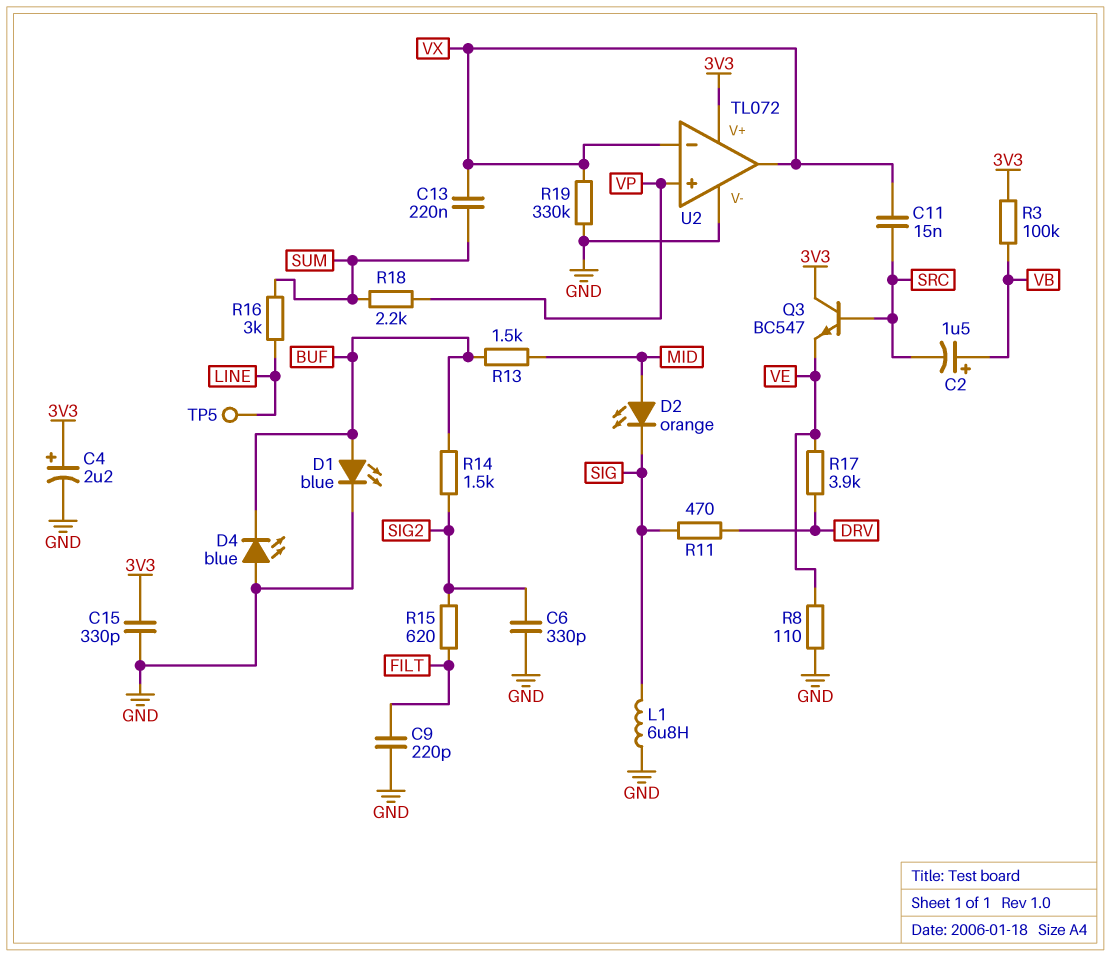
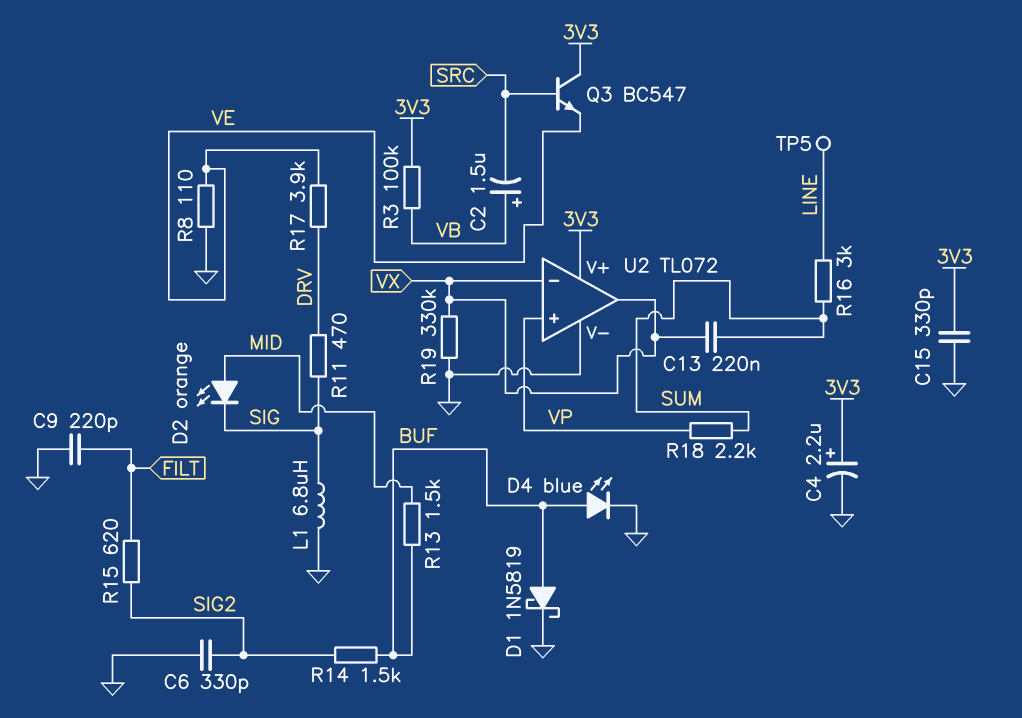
C11: 15nF (SRC, VX) -> none
D1: LED blue (A BUF, K GND) -> schottky 1N5819 (A BUF, K GND)
D4: LED blue (A GND, K BUF) -> LED blue (A BUF, K GND)

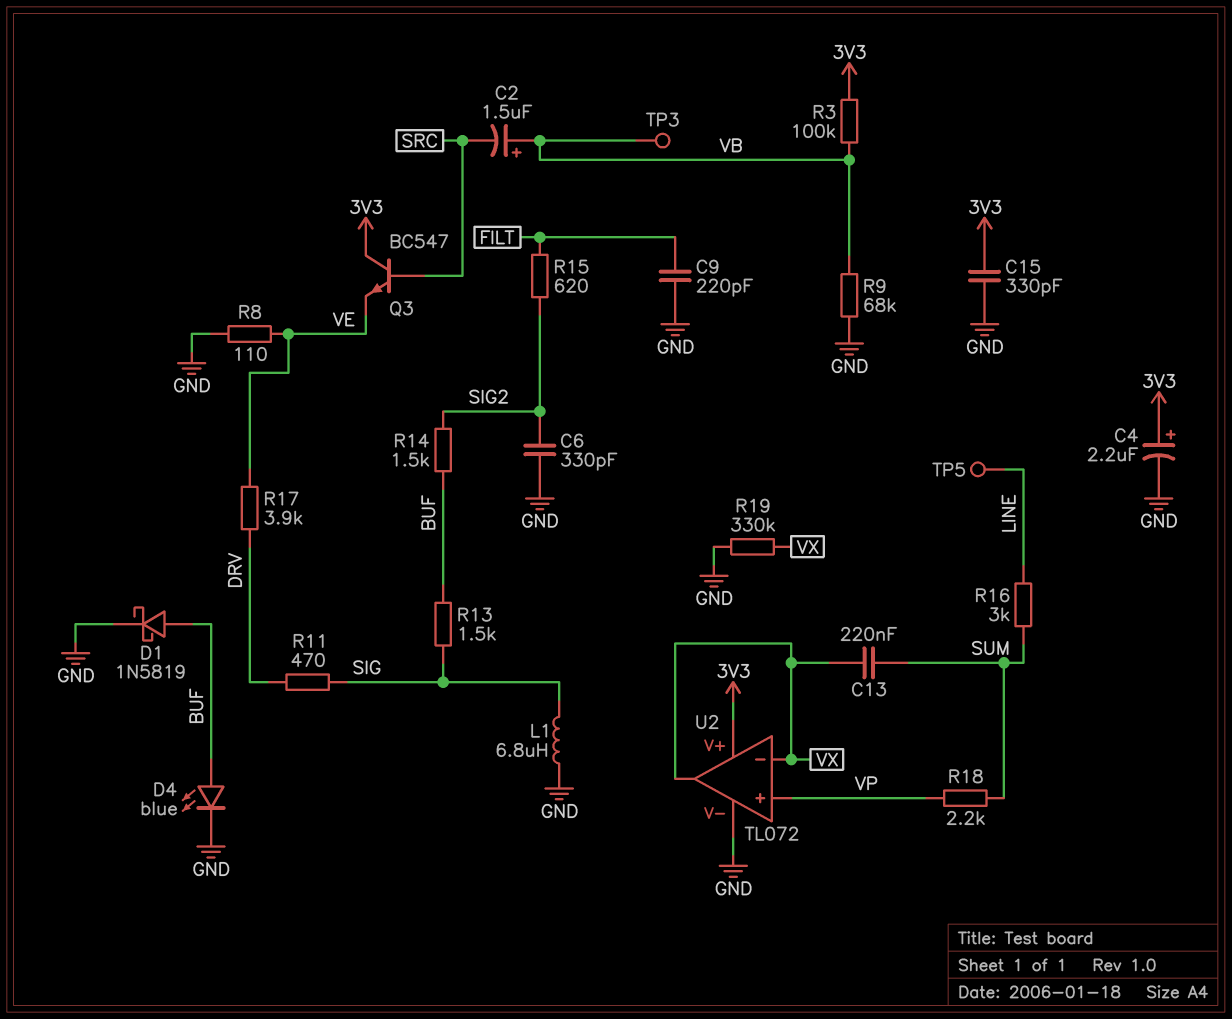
D2: LED orange (A MID, K SIG) -> none
R9: none -> 68k (GND, VB)
R13: 1.5k (BUF, MID) -> 1.5k (BUF, SIG)
TP3: none -> test point (VB)

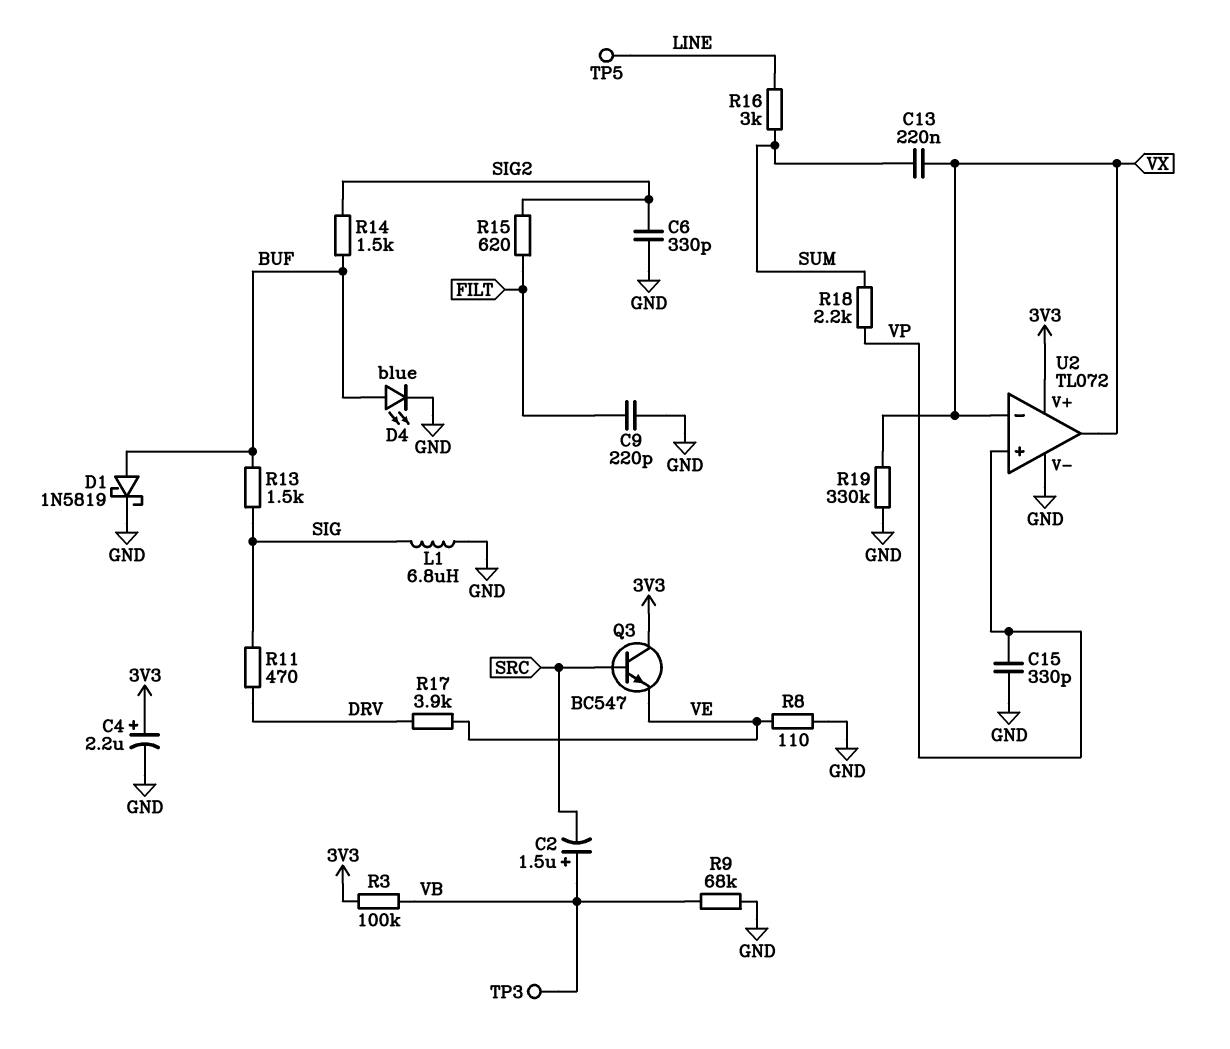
C15: 330pF (3V3, GND) -> 330pF (GND, VP)

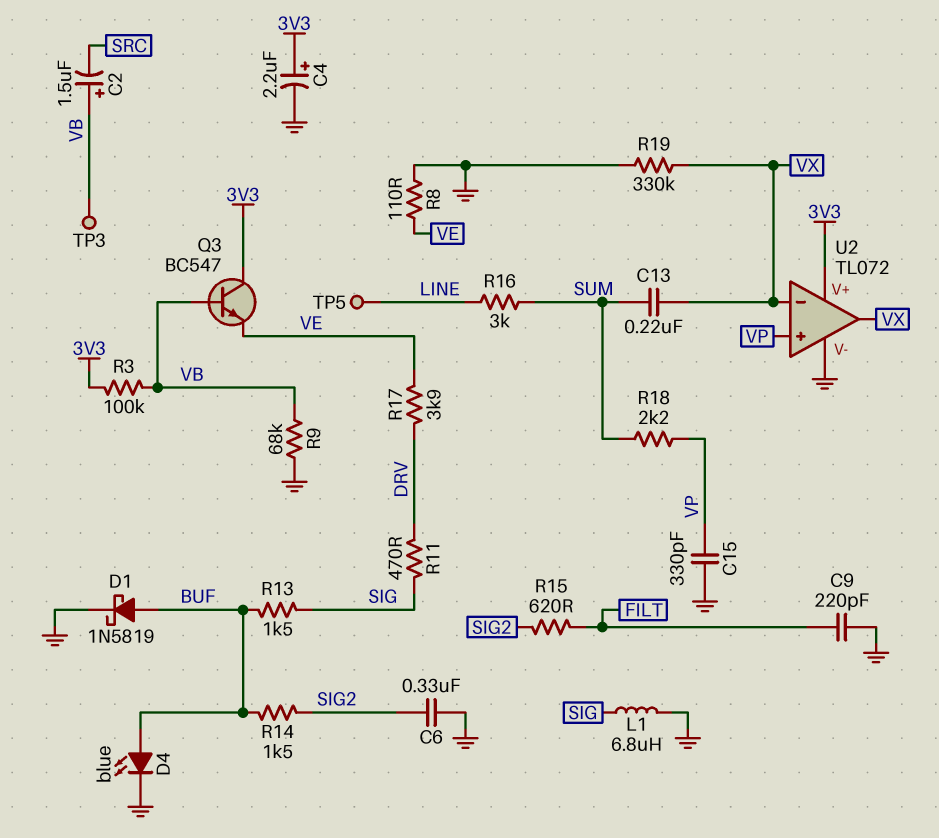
C6: 330pF (GND, SIG2) -> 330nF (GND, SIG2)
Q3: NPN BC547 (B SRC, C 3V3, E VE) -> NPN BC547 (B VB, C 3V3, E VE)

